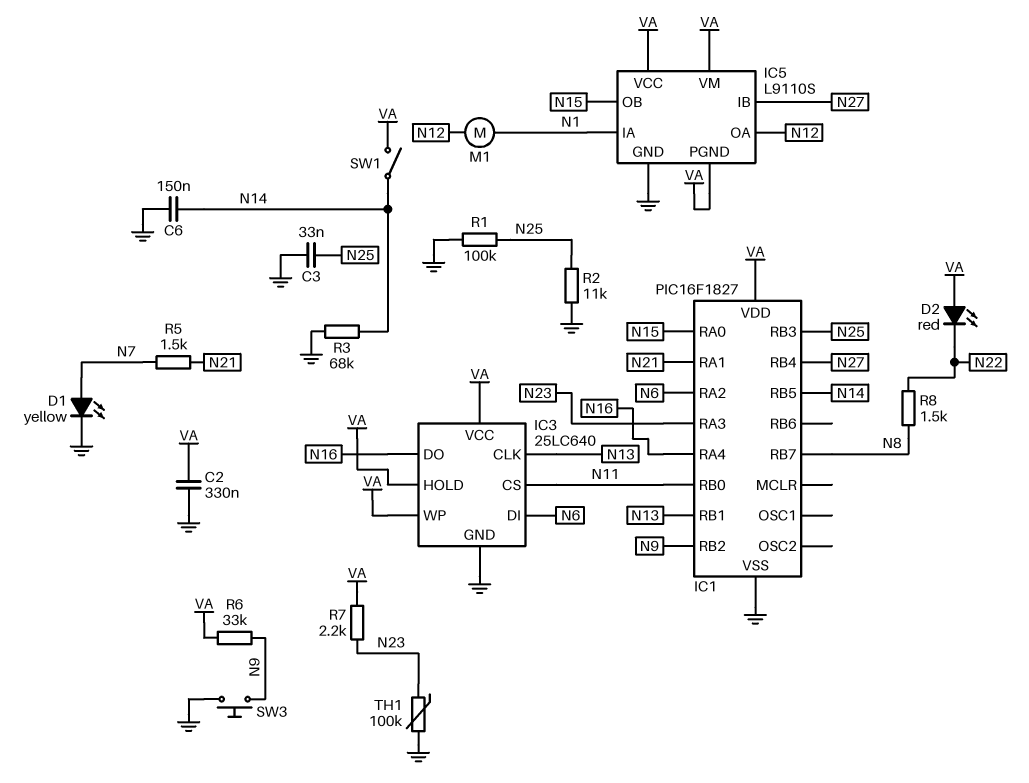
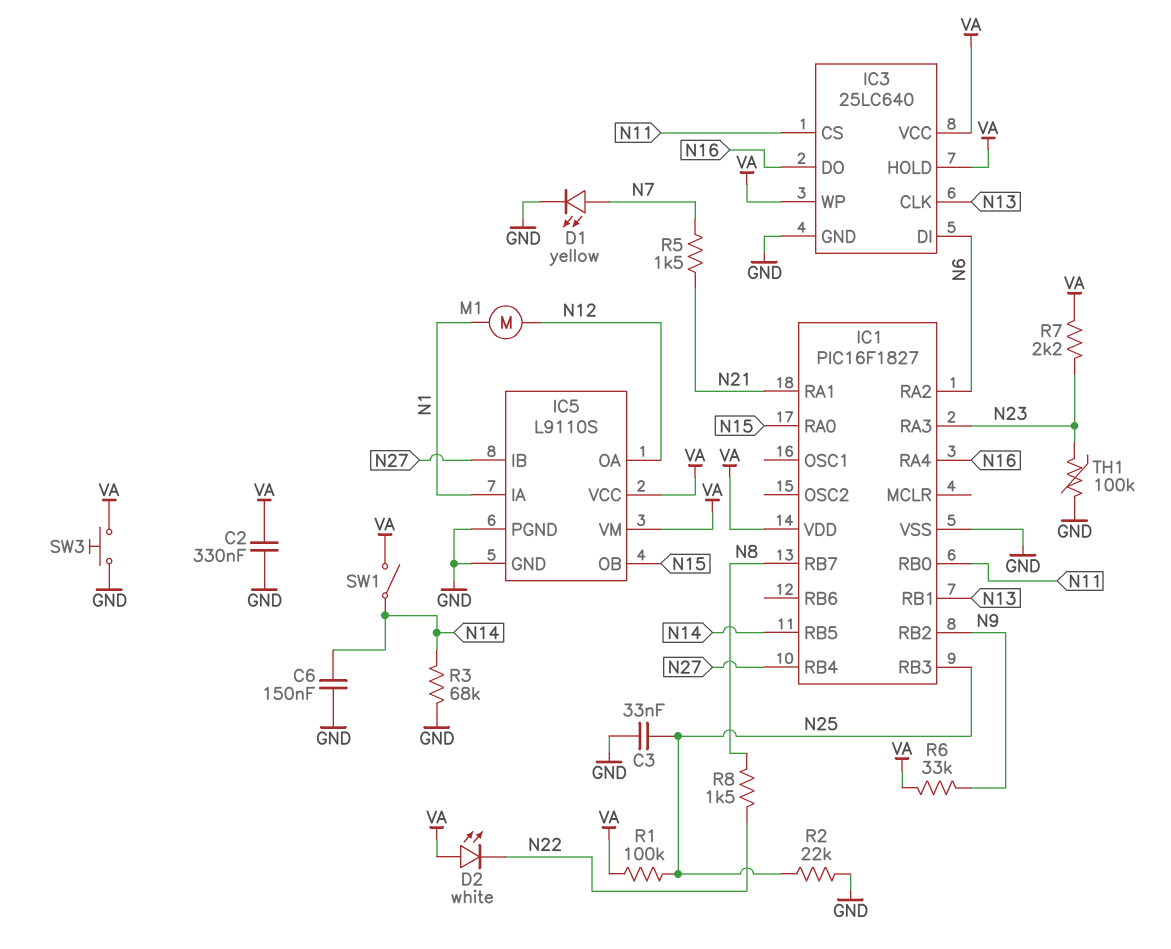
D2: LED red (A VA, K N22) -> LED white (A VA, K N22)
IC5 pin PGND: VA -> GND
R1: 100k (GND, N25) -> 100k (N25, VA)
R2: 11k (GND, N25) -> 22k (GND, N25)
SW3: button (GND, N9) -> button (GND, VA)

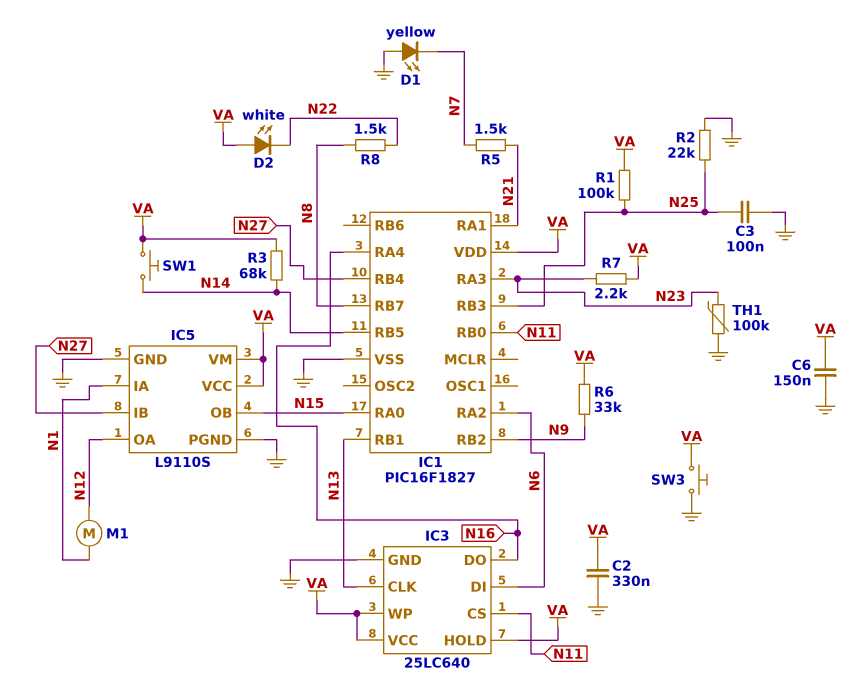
C3: 33nF (GND, N25) -> 100nF (GND, N25)
C6: 150nF (GND, N14) -> 150nF (GND, VA)
D1: LED yellow (A N7, K GND) -> LED yellow (A GND, K N7)
R3: 68k (GND, N14) -> 68k (N14, VA)
SW1: switch (N14, VA) -> button (N14, VA)

